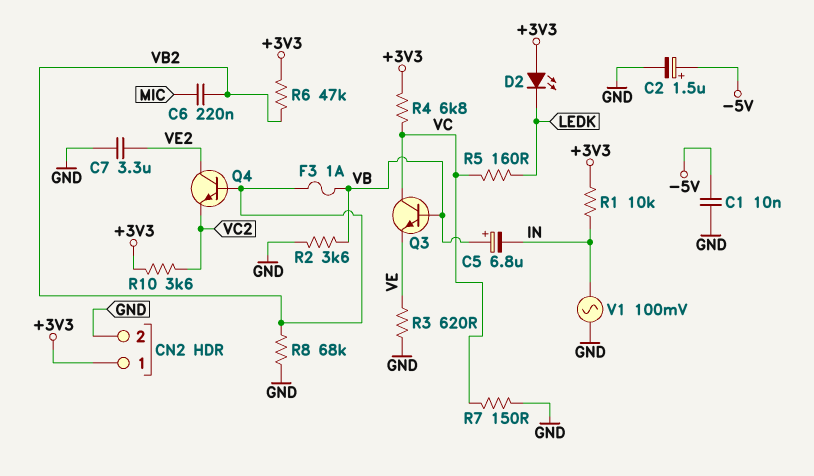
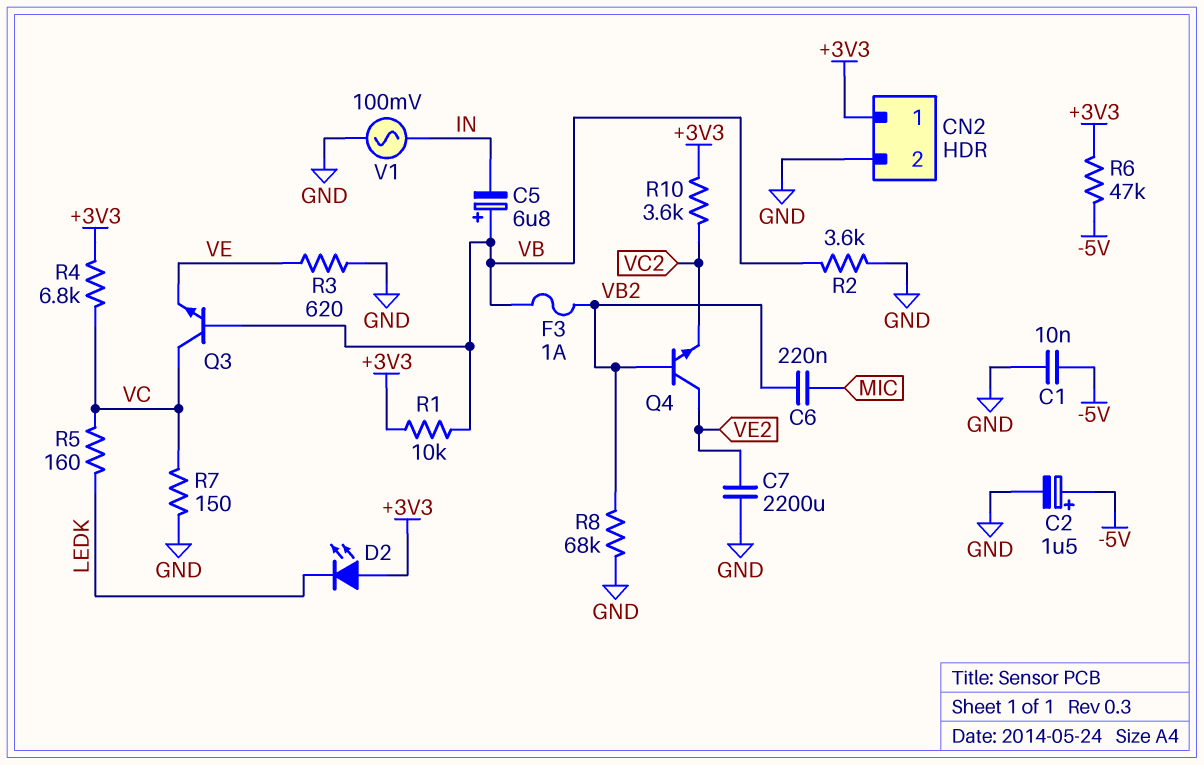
C7: 3.3uF (GND, VE2) -> 2200uF (GND, VE2)
R1: 10k (+3V3, IN) -> 10k (+3V3, VB)
R6: 47k (+3V3, VB2) -> 47k (+3V3, -5V)

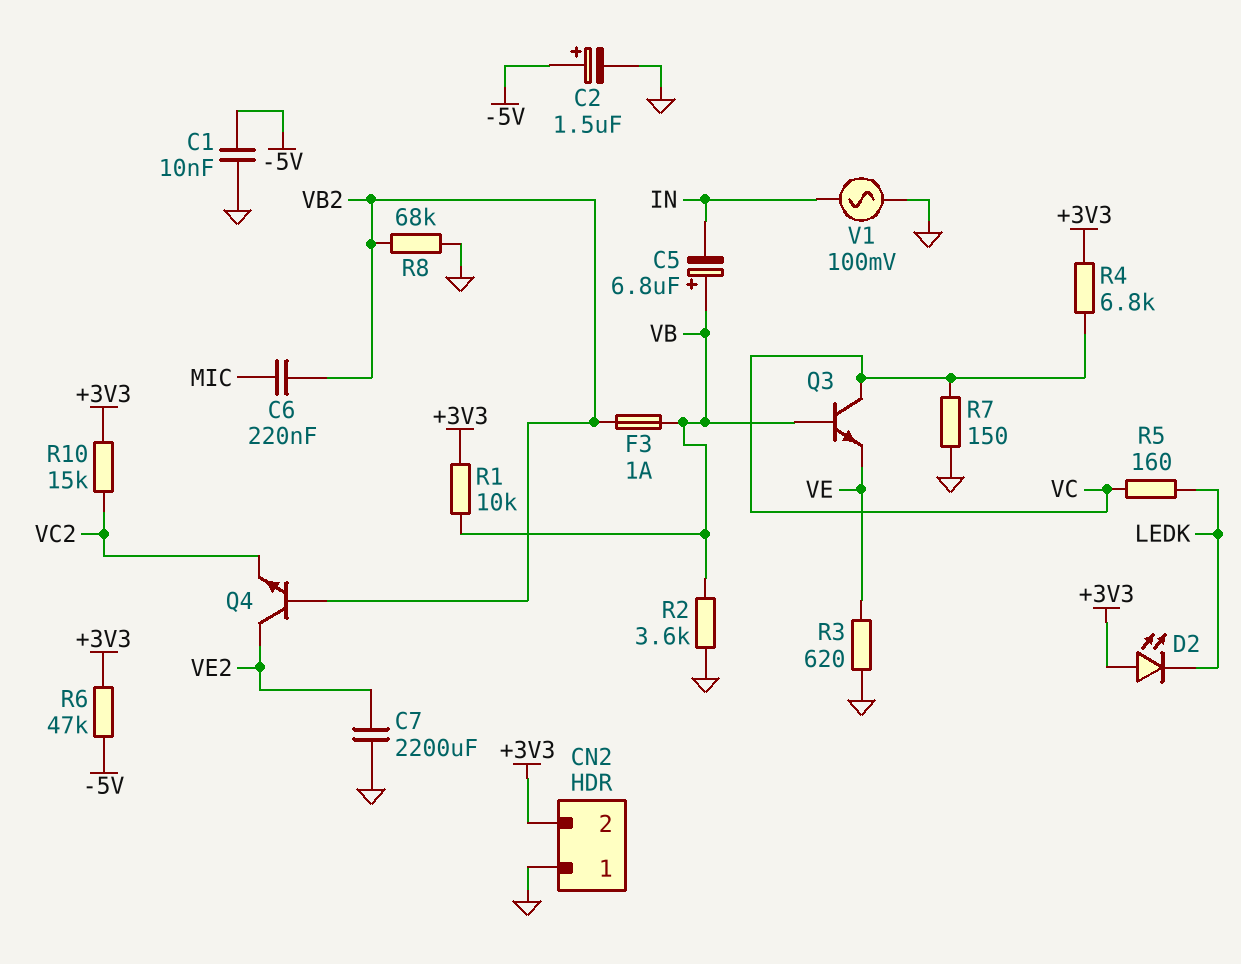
CN2 pin 1: +3V3 -> GND
CN2 pin 2: GND -> +3V3
R10: 3.6k (+3V3, VC2) -> 15k (+3V3, VC2)

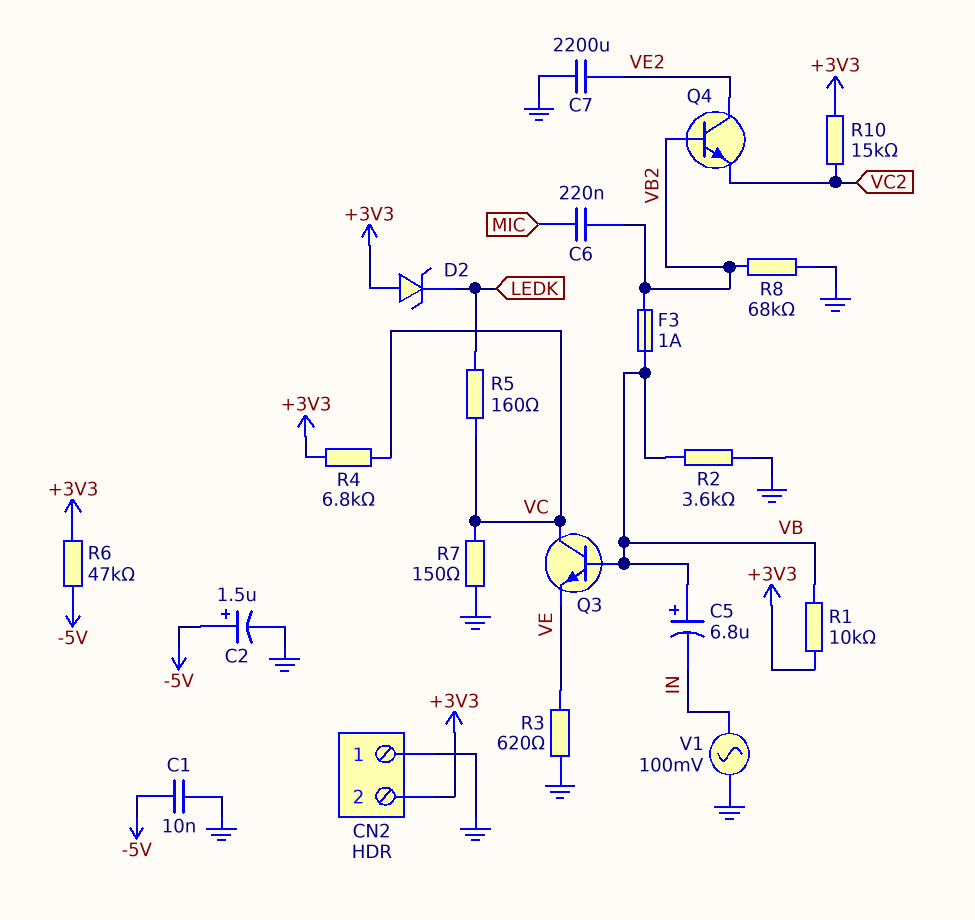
D2: LED (A +3V3, K LEDK) -> zener (A +3V3, K LEDK)

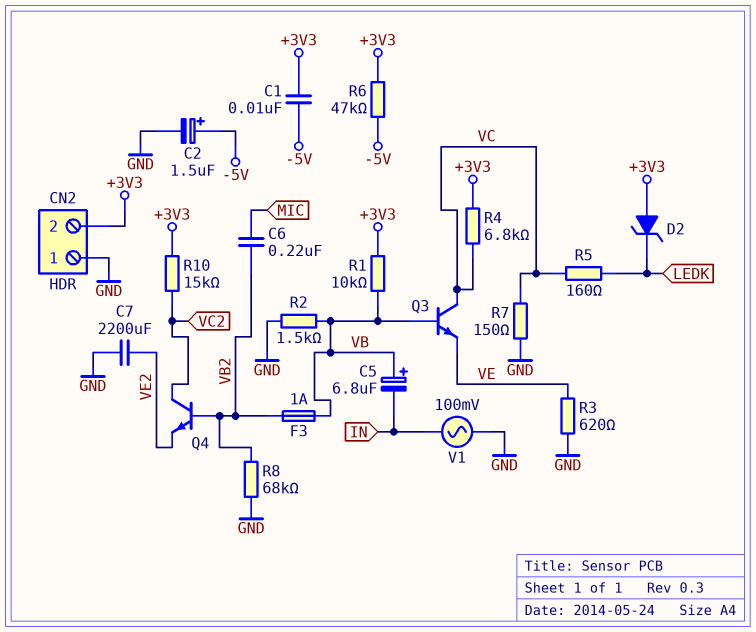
C1: 10nF (-5V, GND) -> 10nF (+3V3, -5V)
Q4: NPN (B VB2, C VE2, E VC2) -> NPN (B VB2, C VC2, E VE2)
R2: 3.6k (GND, VB) -> 1.5k (GND, VB)

